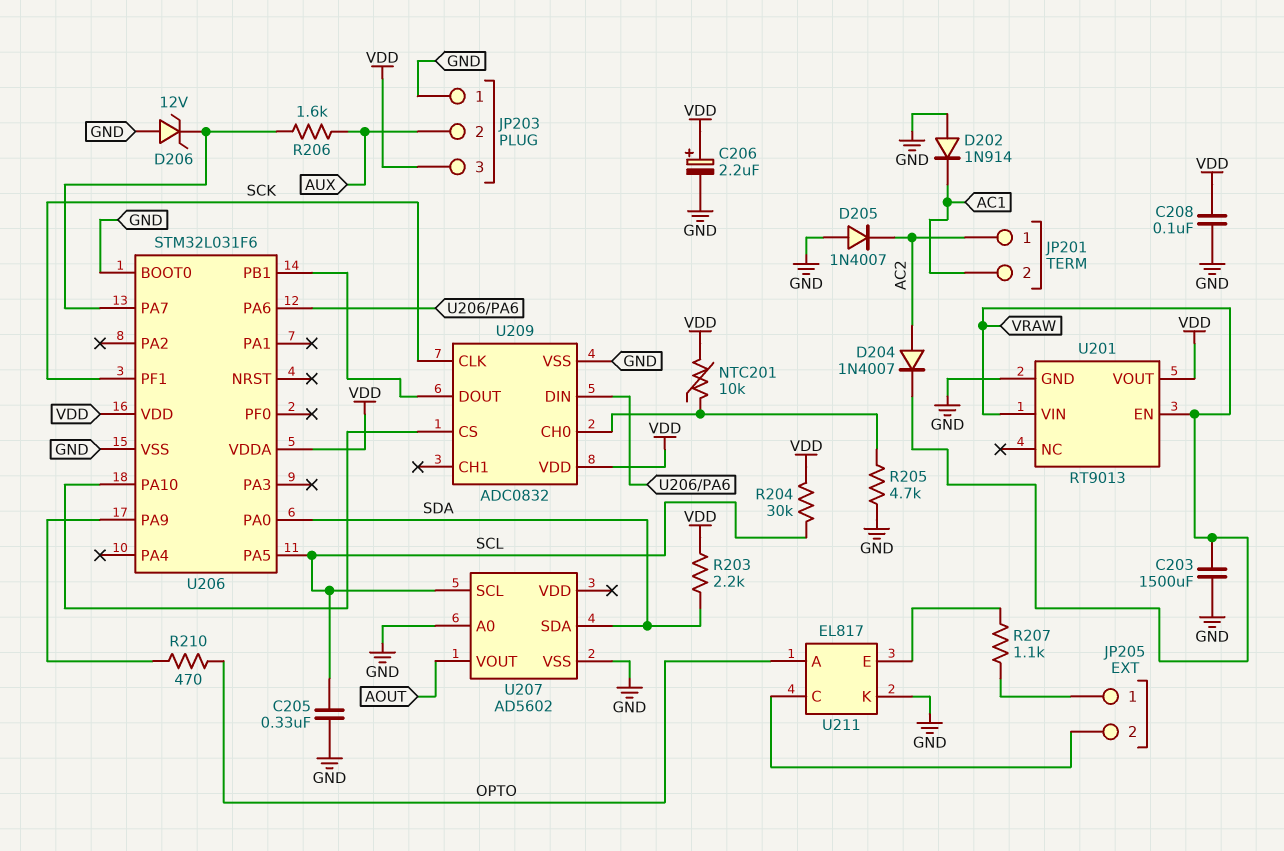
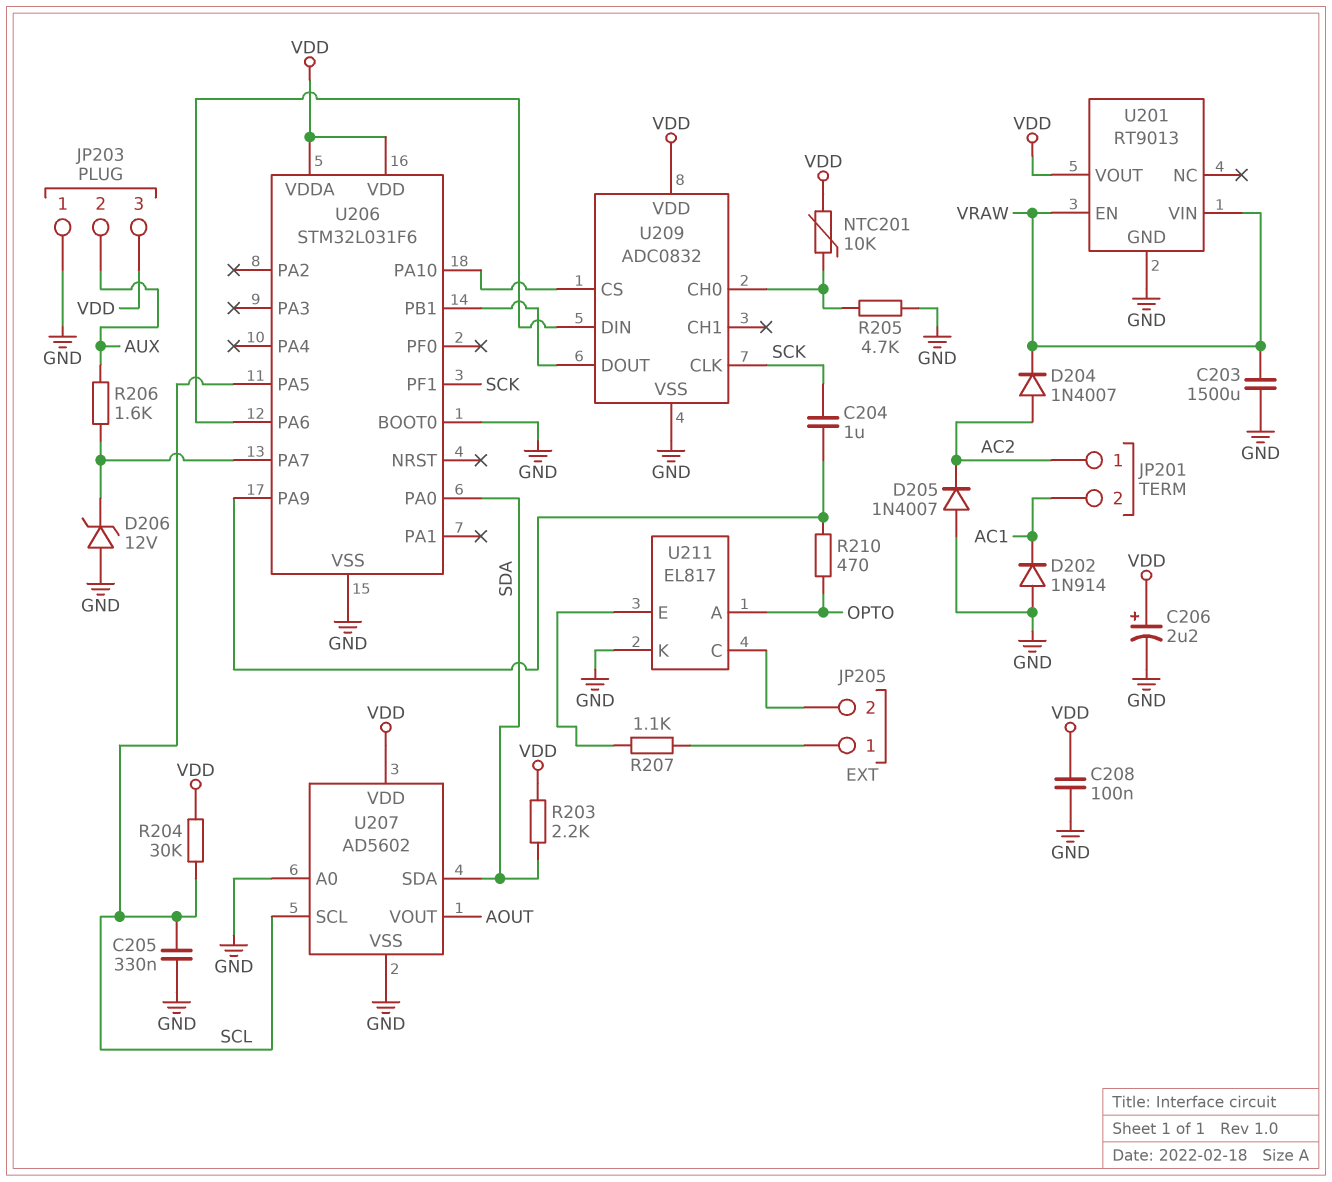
C204: none -> 1uF (SCK, U206/PA9)
U207 pin VDD: none -> VDD

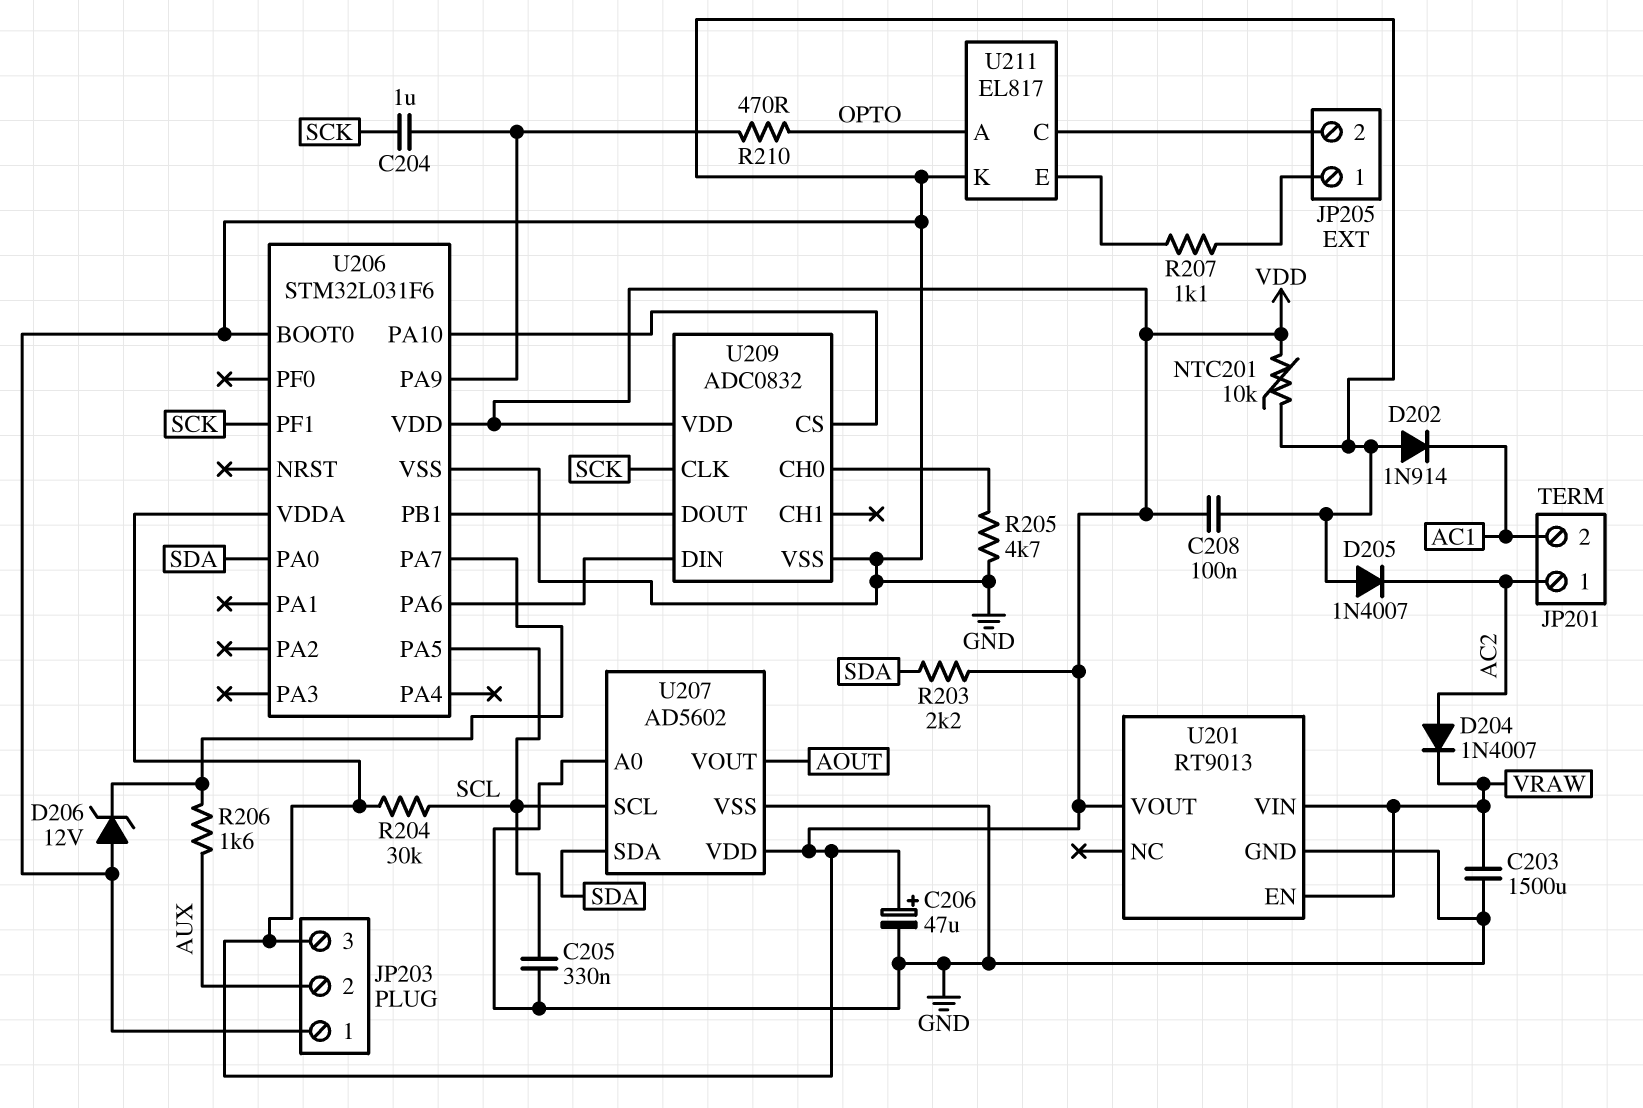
C206: 2.2uF (plus VDD, minus GND) -> 47uF (plus VDD, minus GND)
NTC201: 10k (U209/CH0, VDD) -> 10k (GND, VDD)

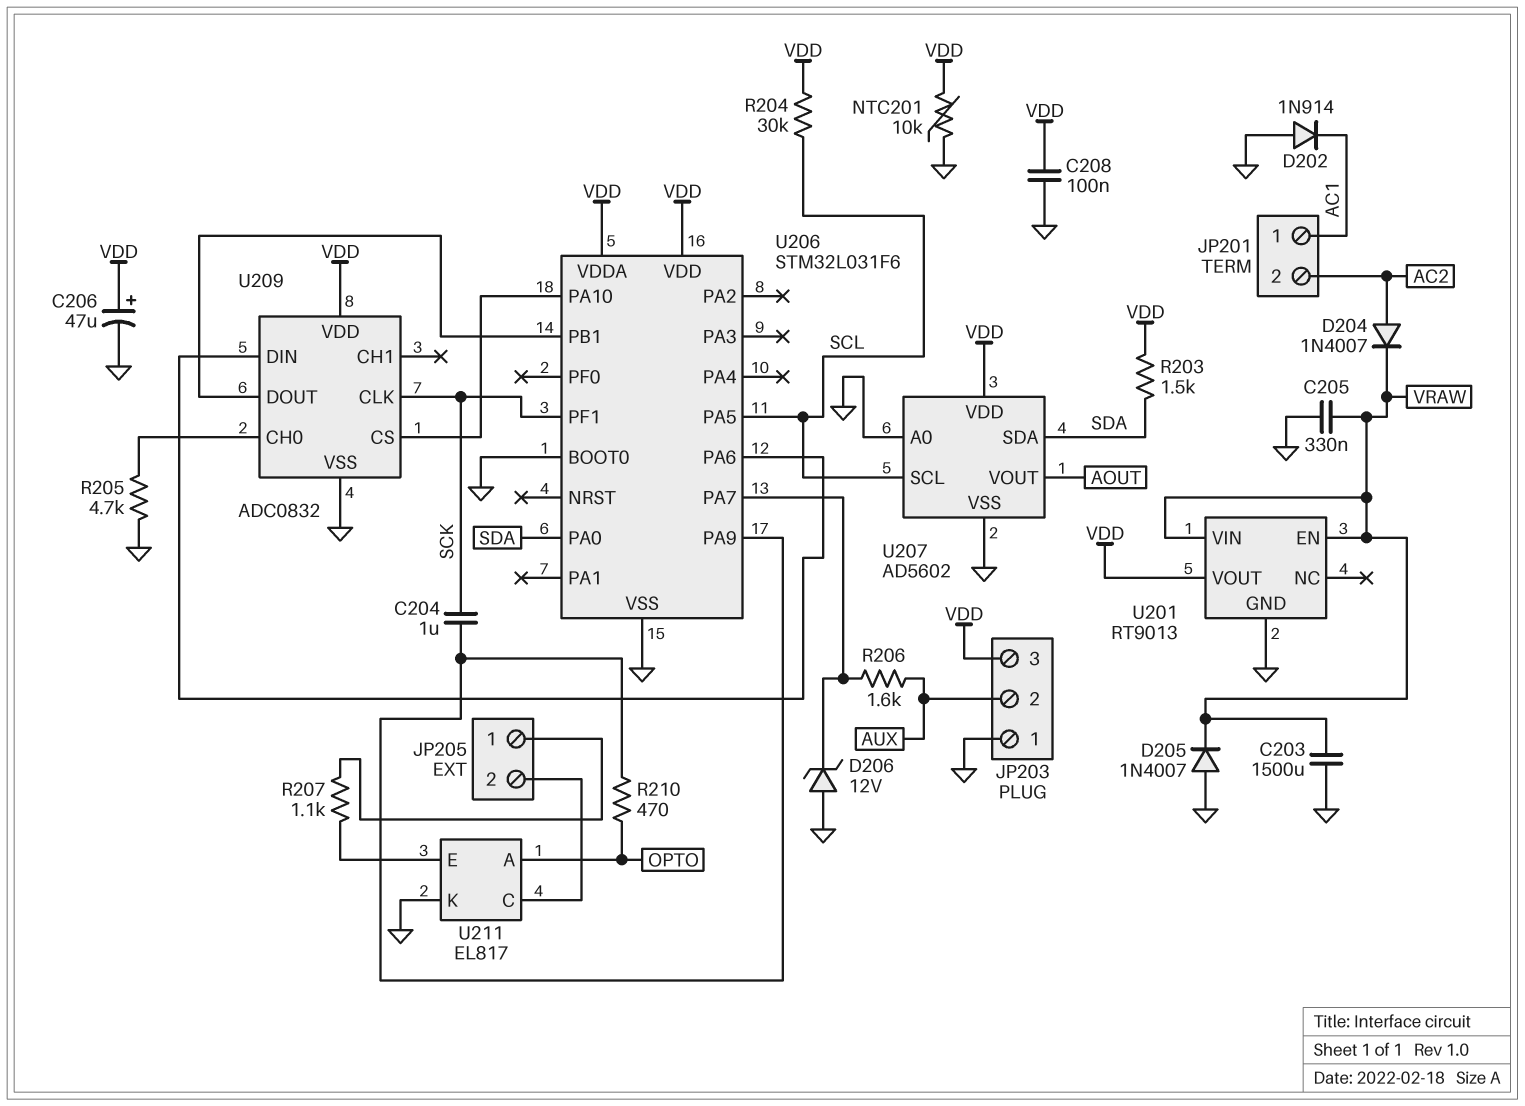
C205: 330nF (GND, SCL) -> 330nF (GND, VRAW)
D205: diode 1N4007 (A GND, K AC2) -> diode 1N4007 (A GND, K VRAW)
JP201 pin 1: AC2 -> AC1
JP201 pin 2: AC1 -> AC2
R203: 2.2k (SDA, VDD) -> 1.5k (SDA, VDD)

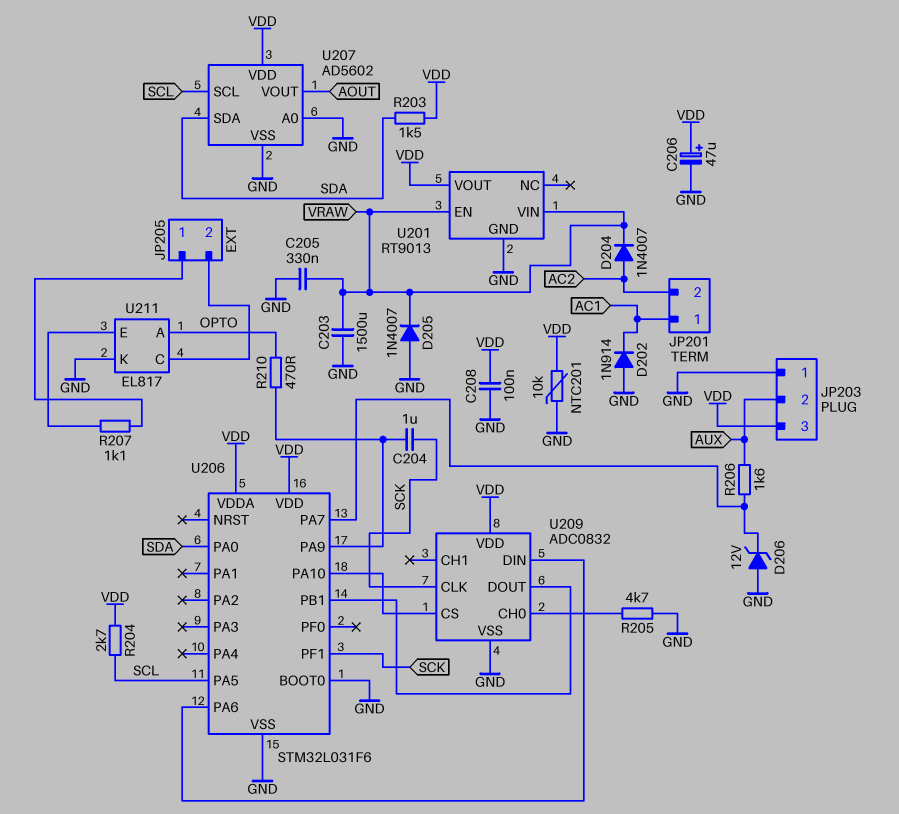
R204: 30k (SCL, VDD) -> 2.7k (SCL, VDD)

